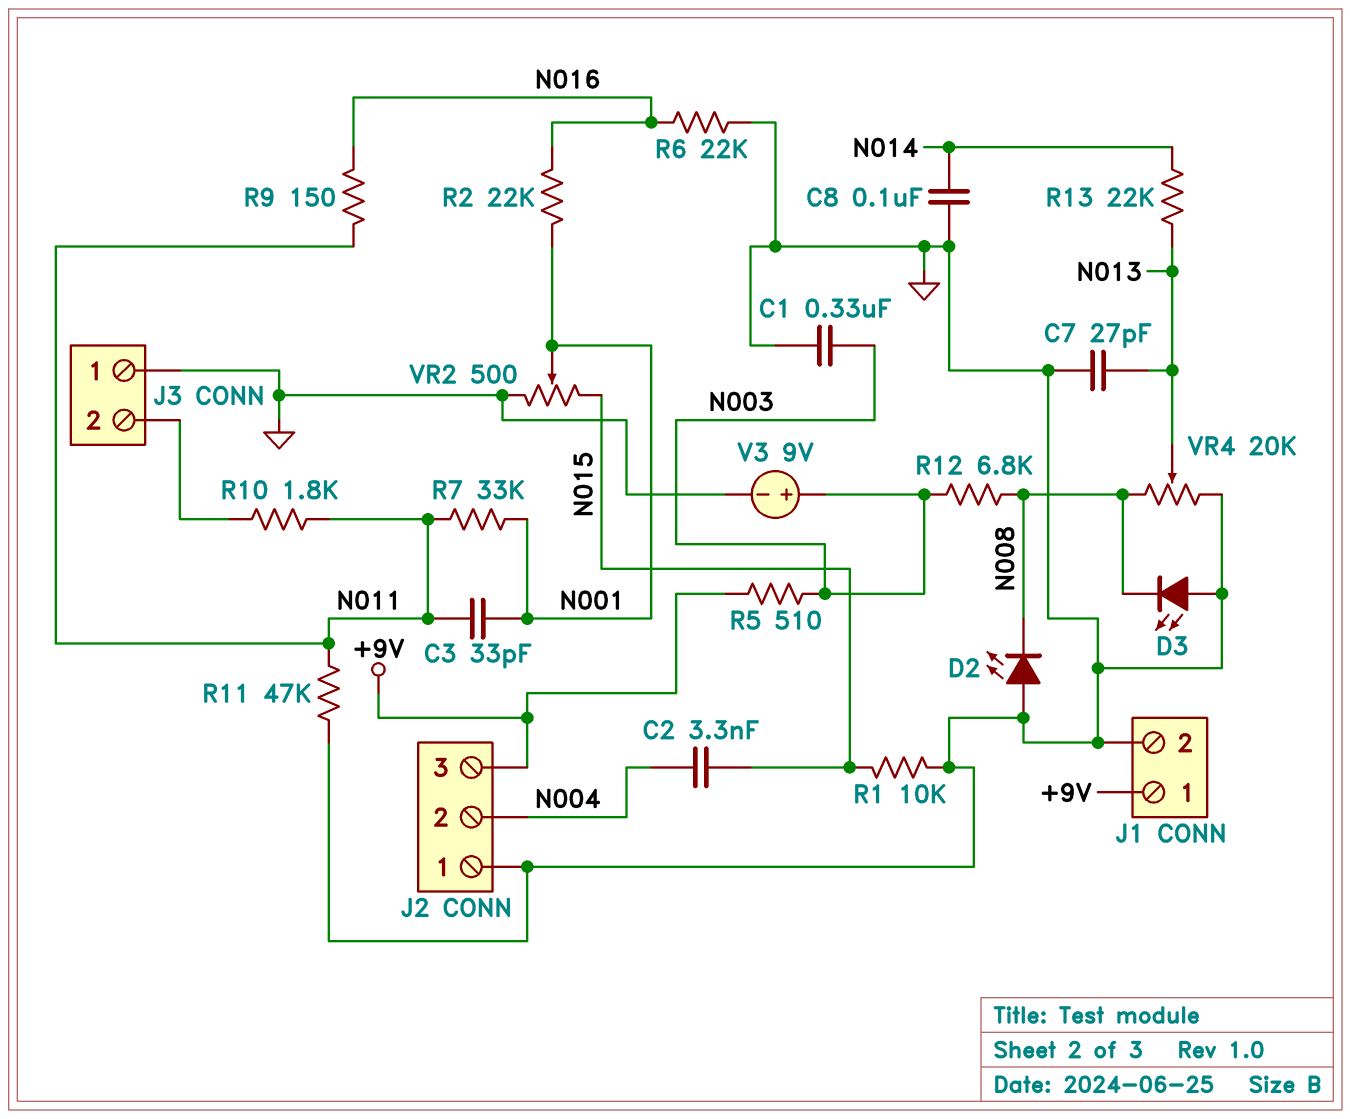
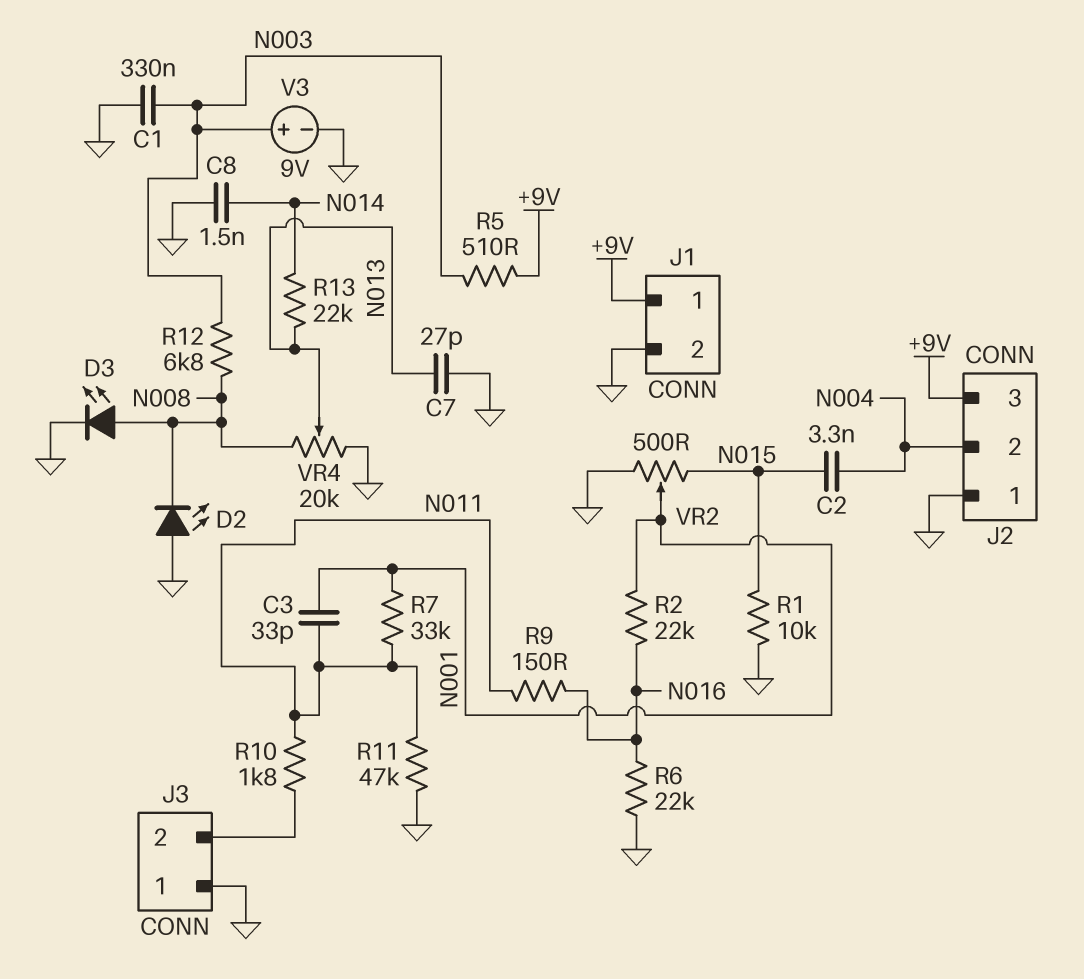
C8: 100nF (GND, N014) -> 1.5nF (GND, N014)
D3: LED (A GND, K N008) -> LED (A N008, K GND)

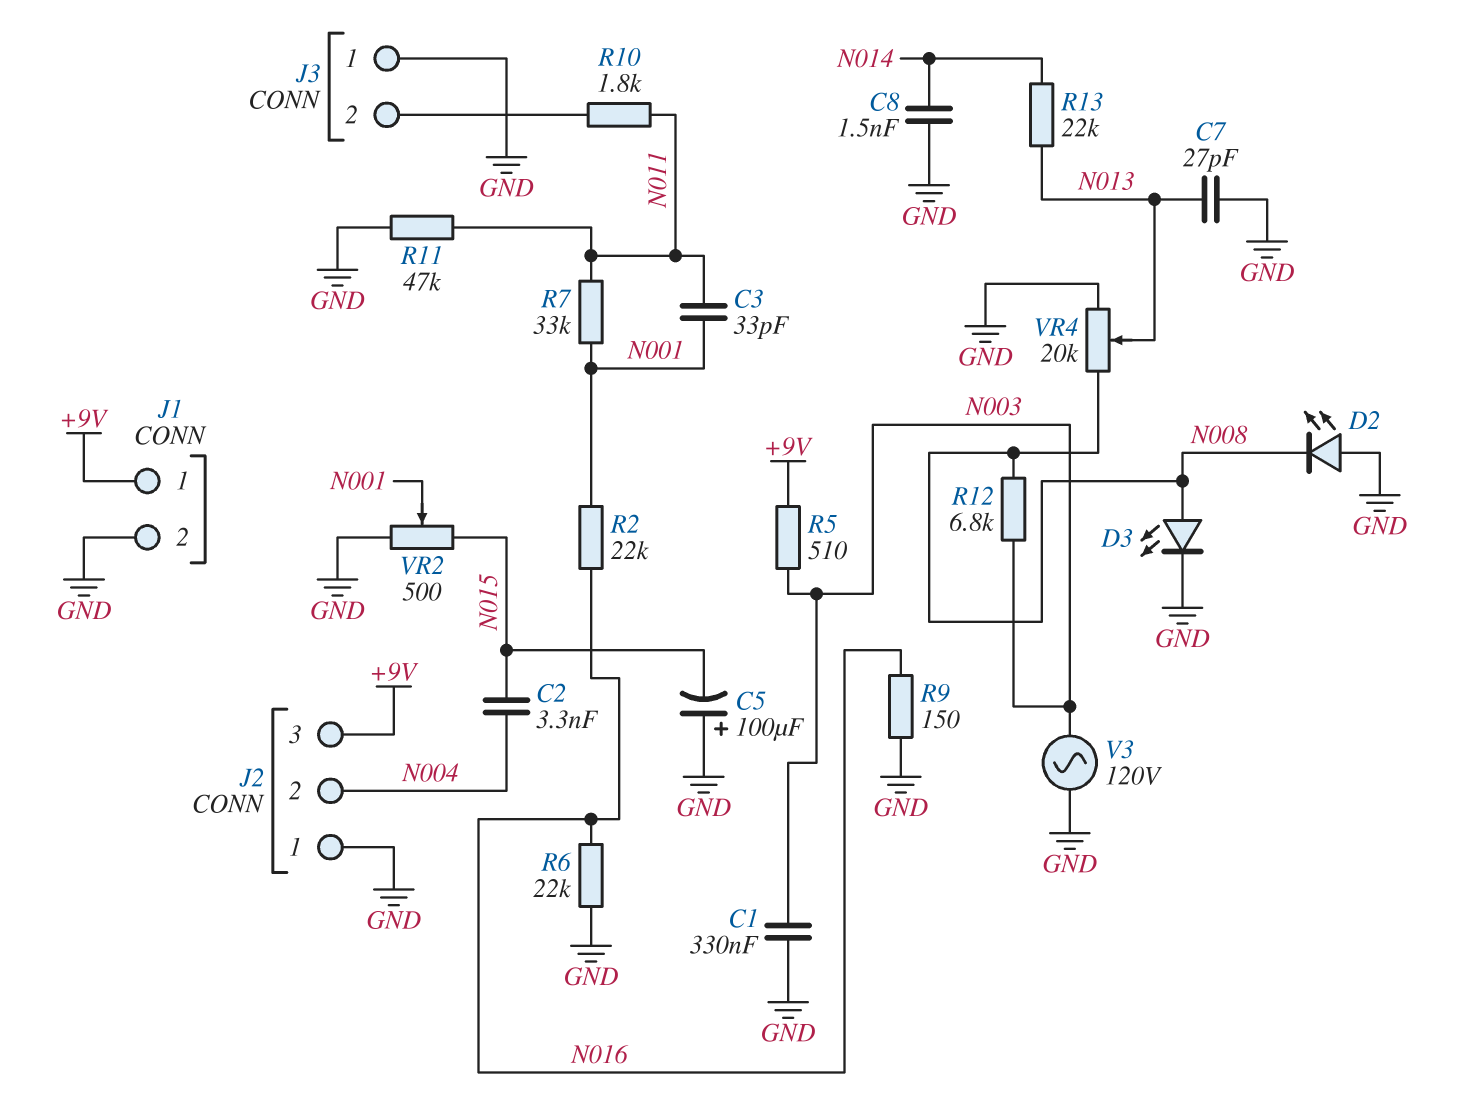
C5: none -> 100uF (plus GND, minus N015)
R1: 10k (GND, N015) -> none
R9: 150 (N011, N016) -> 150 (GND, N016)
V3: 9V (plus N003, minus GND) -> AC 120V (GND, N003)

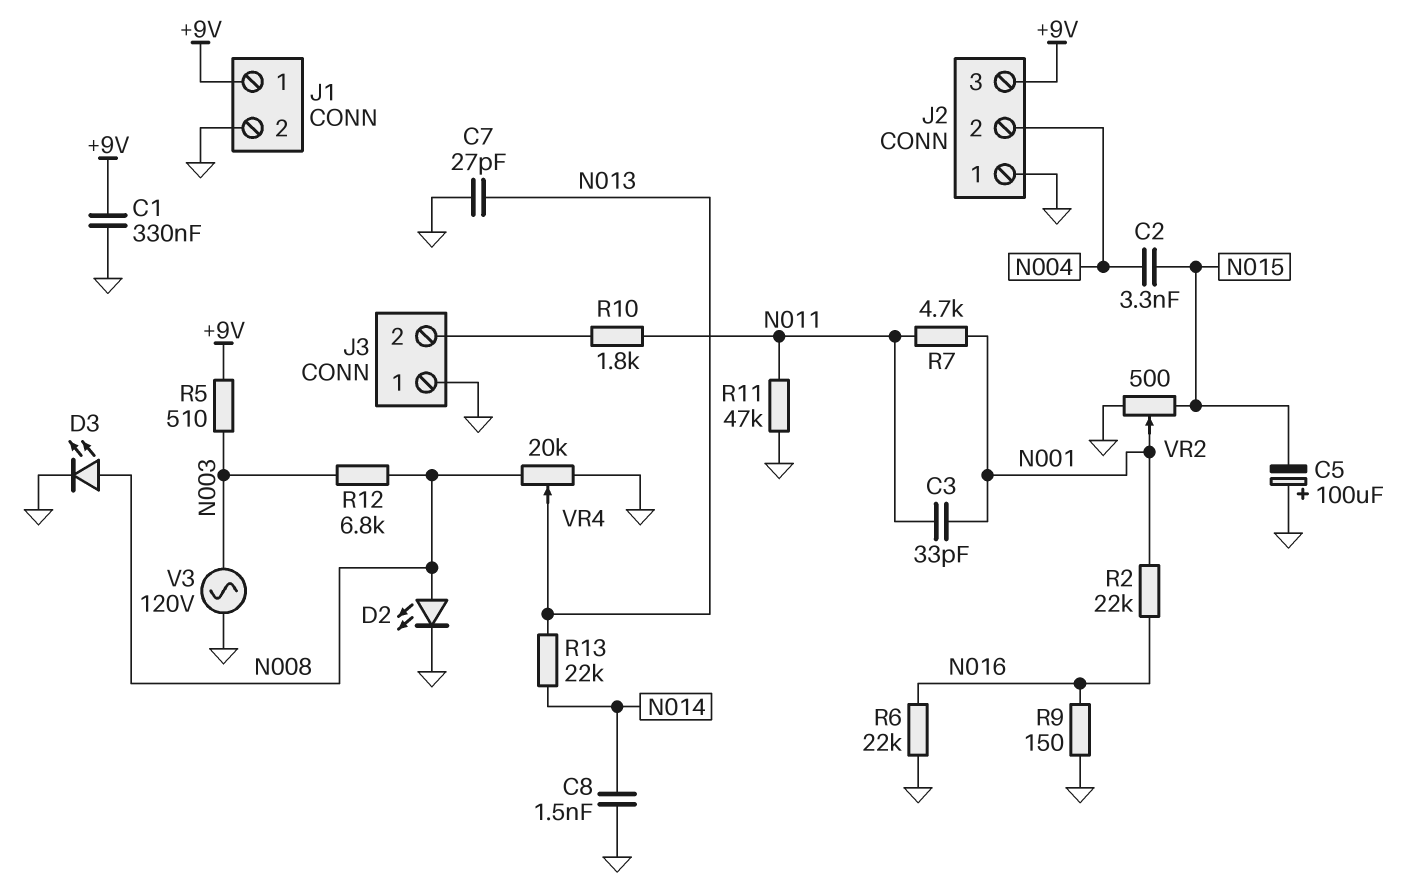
C1: 330nF (GND, N003) -> 330nF (+9V, GND)
D2: LED (A GND, K N008) -> LED (A N008, K GND)
R7: 33k (N001, N011) -> 4.7k (N001, N011)

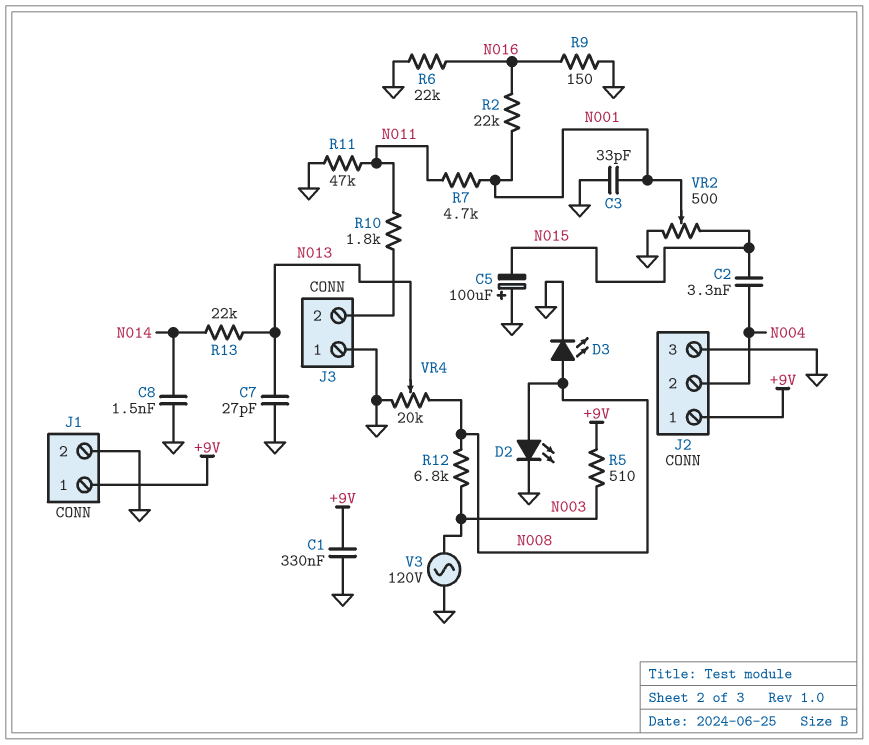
C3: 33pF (N001, N011) -> 33pF (GND, N001)
J2 pin 1: GND -> +9V
J2 pin 3: +9V -> GND

